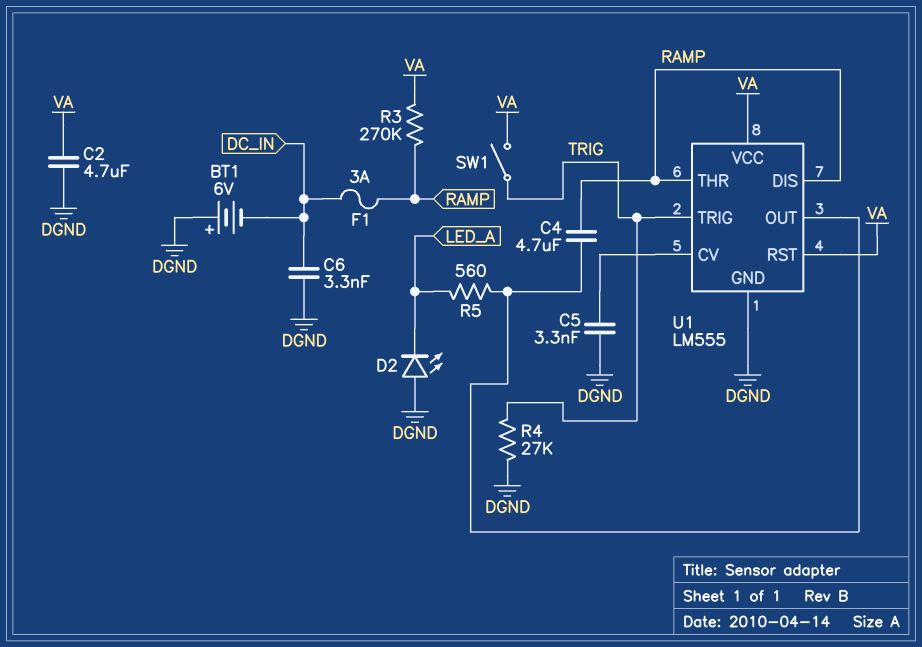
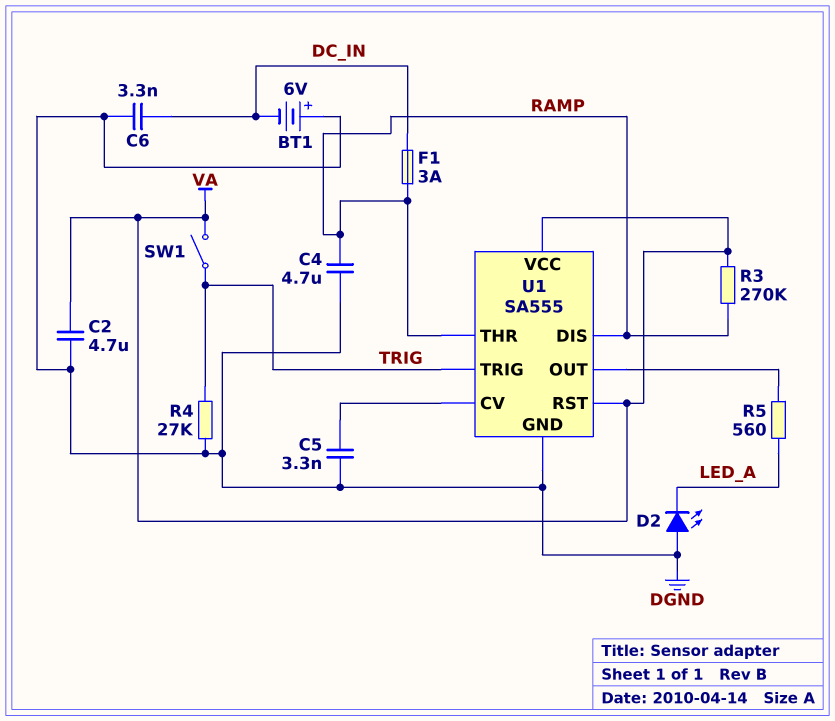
C4: 4.7uF (RAMP, U1/OUT) -> 4.7uF (DGND, RAMP)
U1: LM555 -> SA555

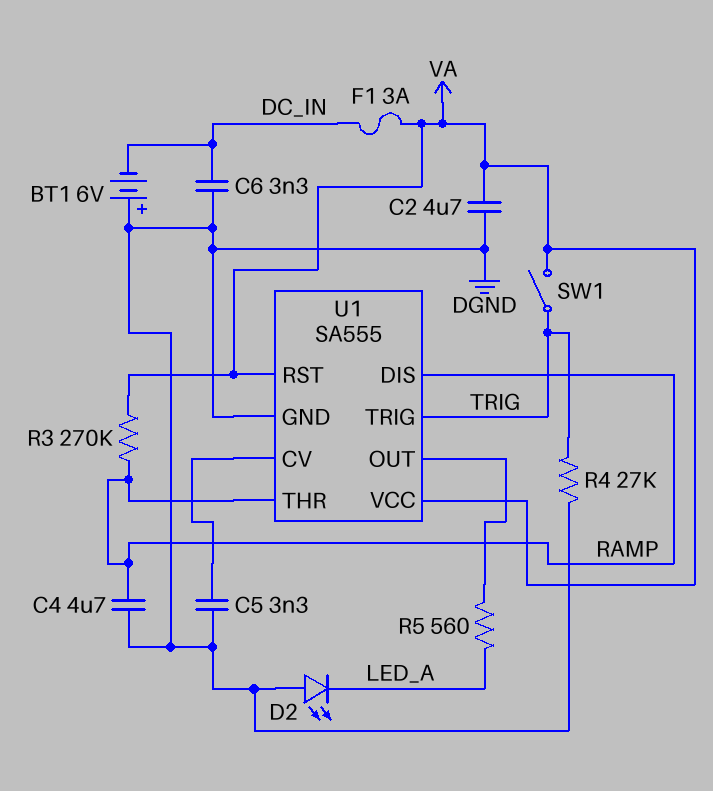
F1: 3A (DC_IN, RAMP) -> 3A (DC_IN, VA)

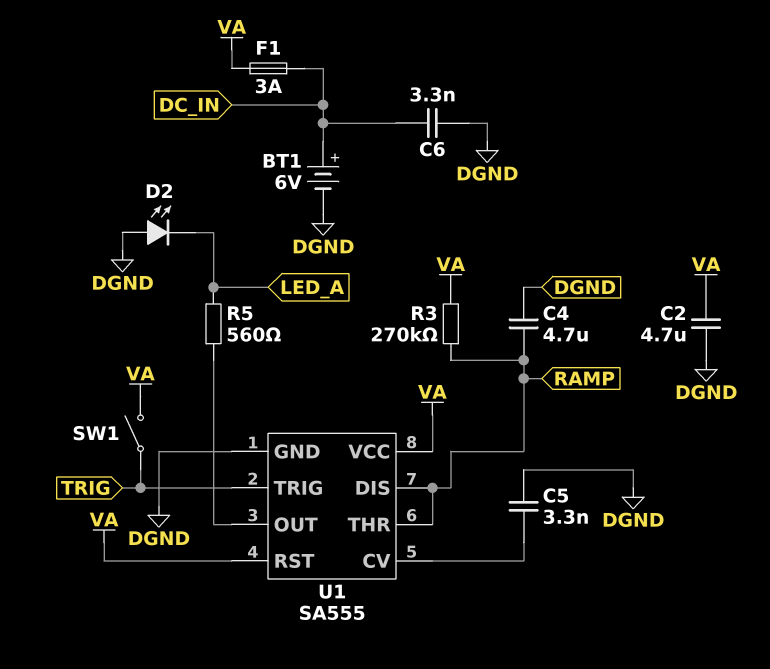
BT1: 6V (plus DGND, minus DC_IN) -> 6V (plus DC_IN, minus DGND)
R4: 27k (DGND, TRIG) -> none

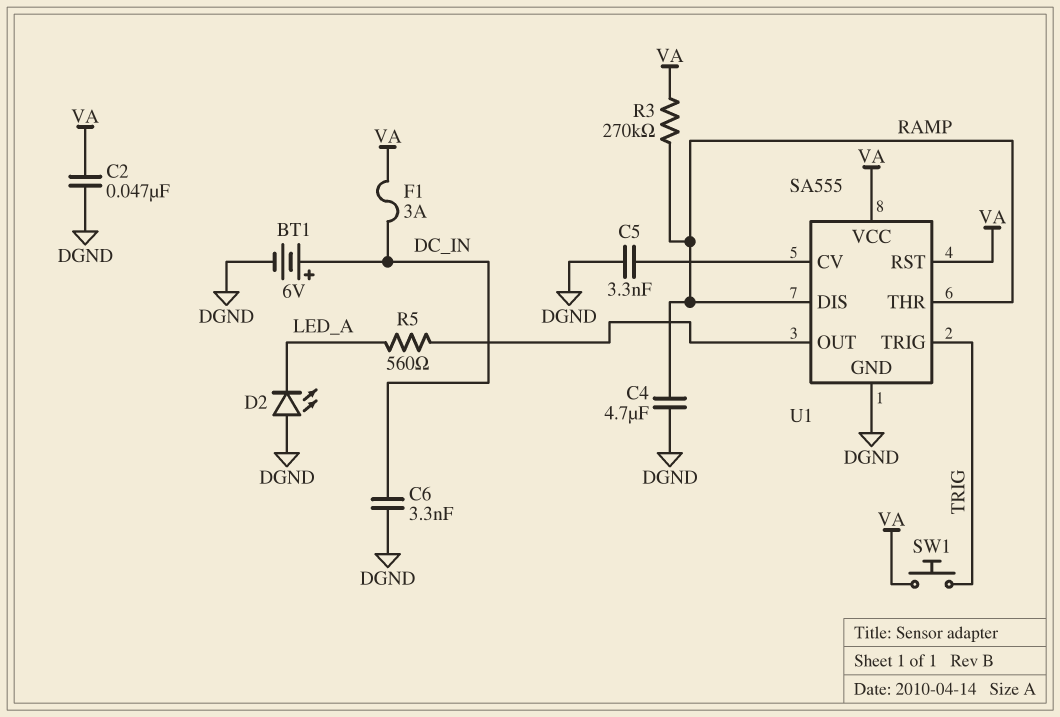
C2: 4.7uF (DGND, VA) -> 47nF (DGND, VA)
SW1: switch (TRIG, VA) -> button (TRIG, VA)

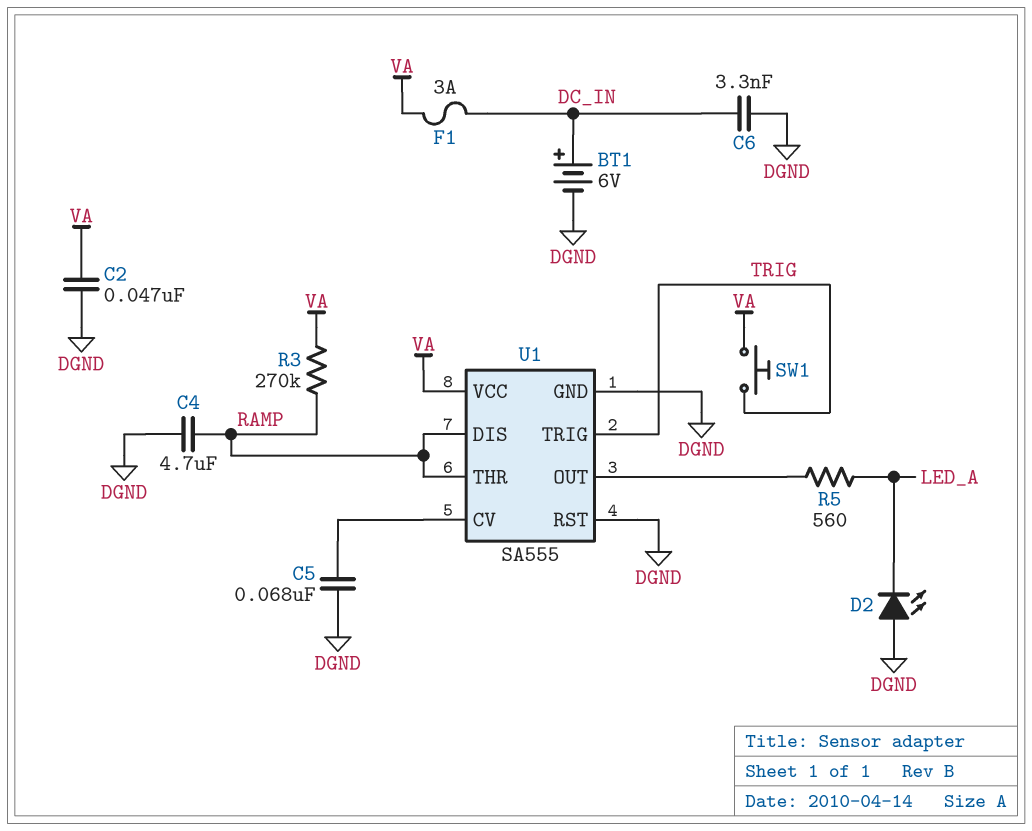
C5: 3.3nF (DGND, U1/CV) -> 68nF (DGND, U1/CV)
U1 pin RST: VA -> DGND

